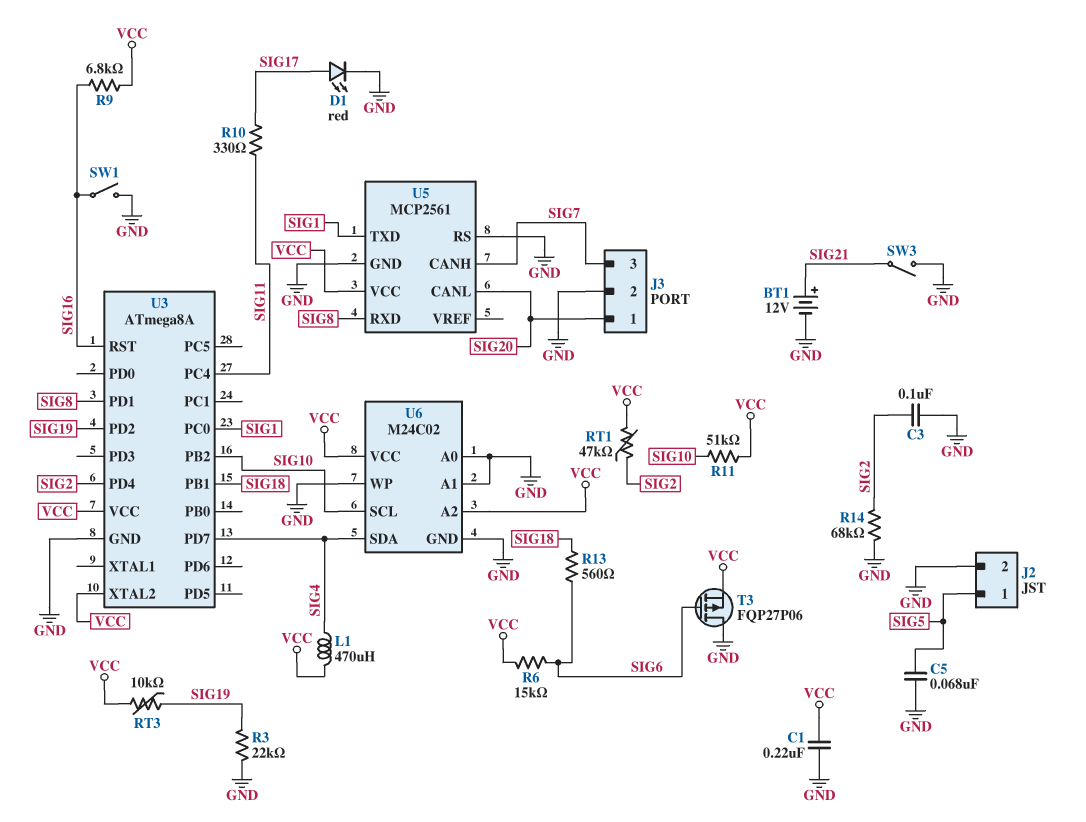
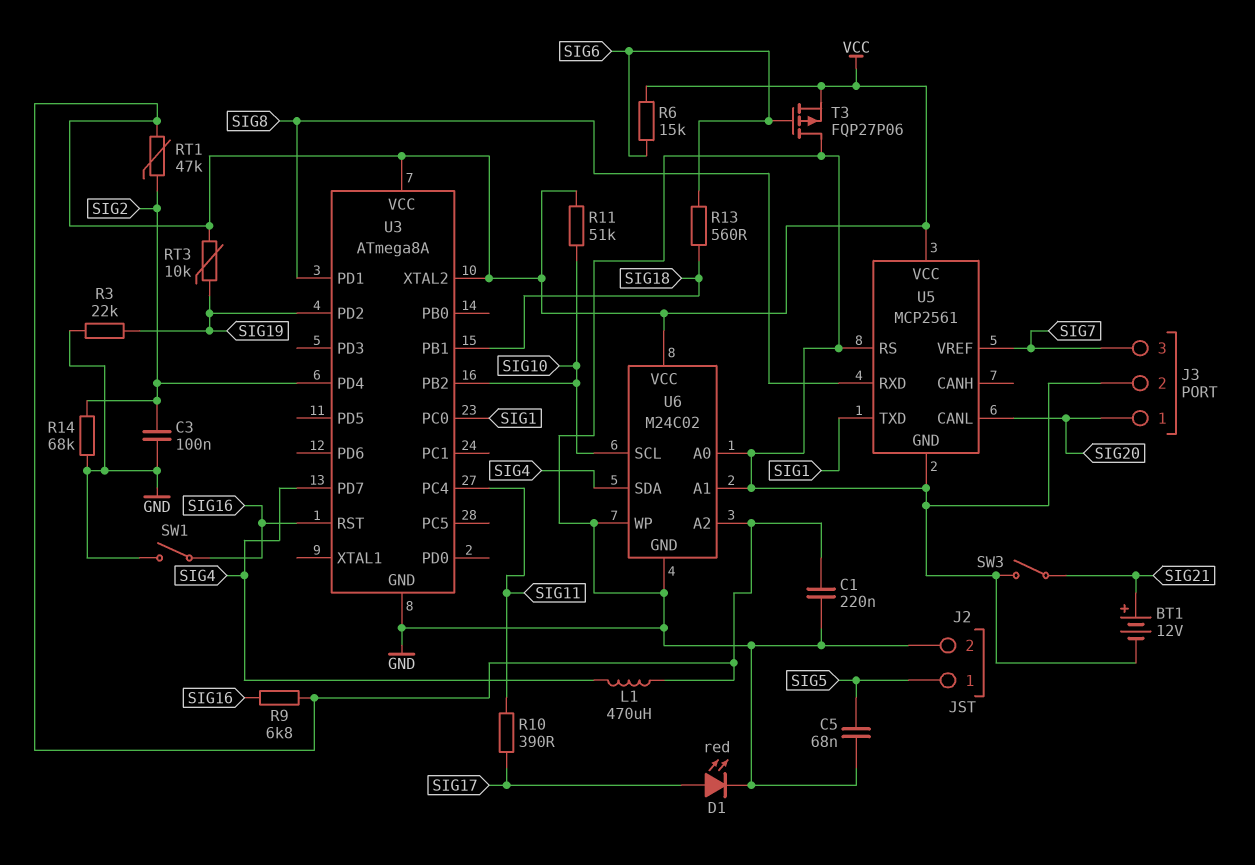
R10: 330 (SIG11, SIG17) -> 390 (SIG11, SIG17)
U5 pin CANH: SIG7 -> none
U5 pin VREF: none -> SIG7

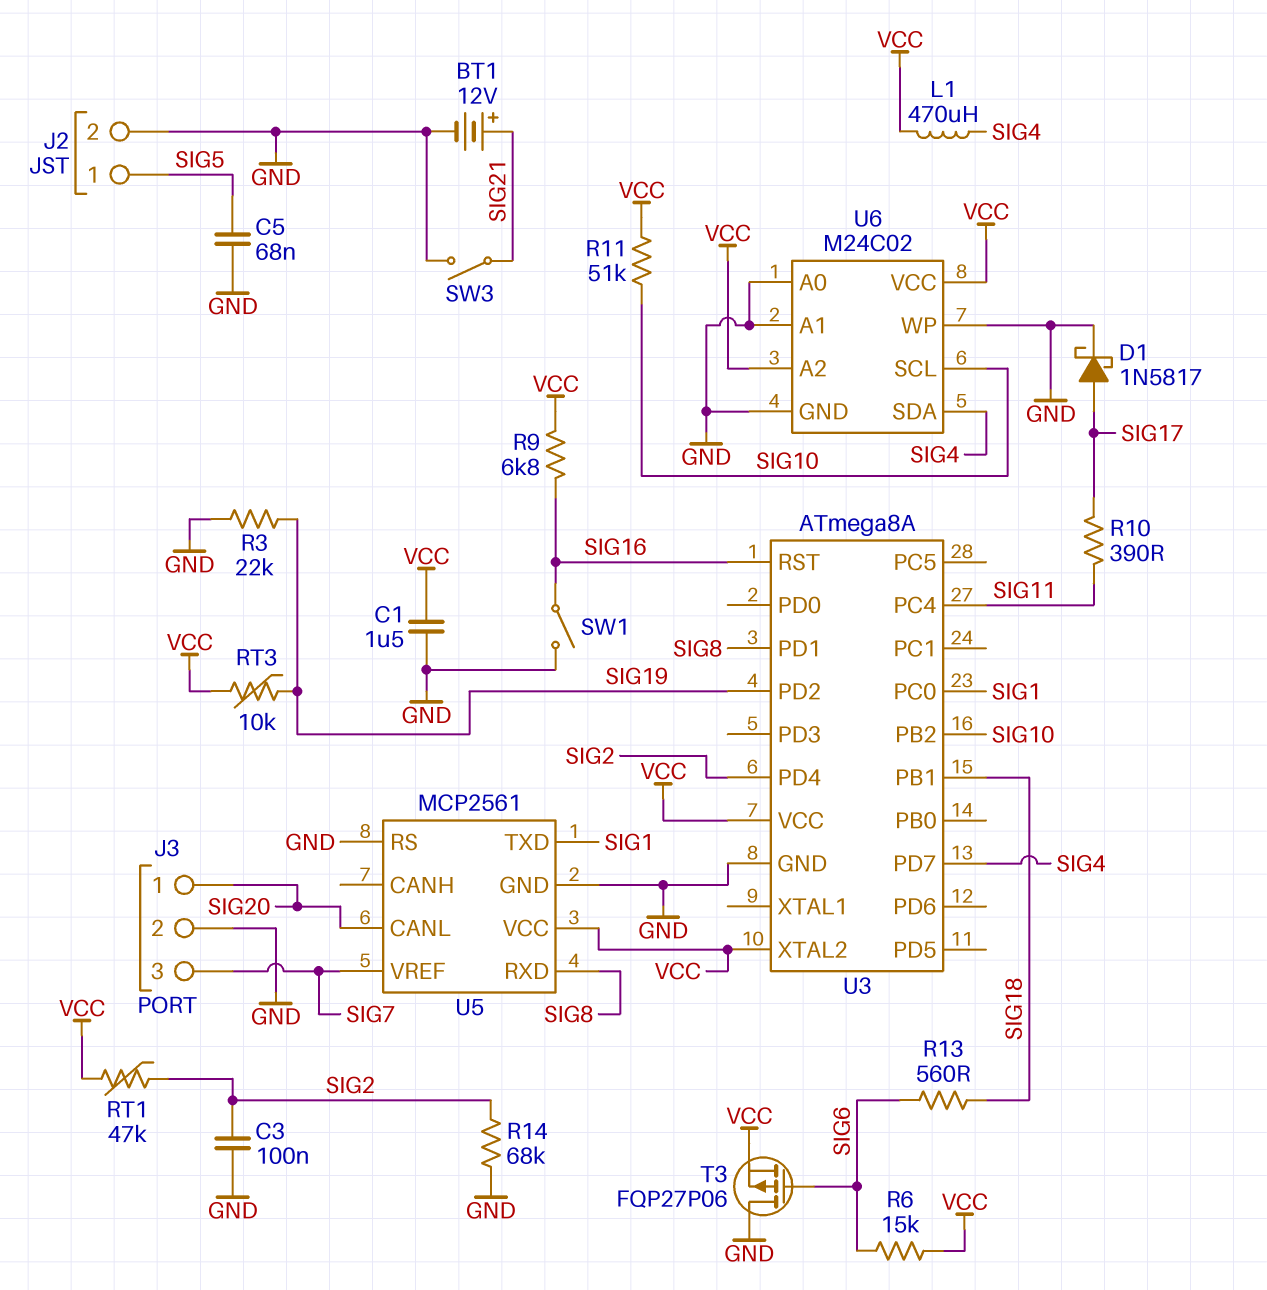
C1: 220nF (GND, VCC) -> 1.5uF (GND, VCC)
D1: LED red (A SIG17, K GND) -> schottky 1N5817 (A SIG17, K GND)

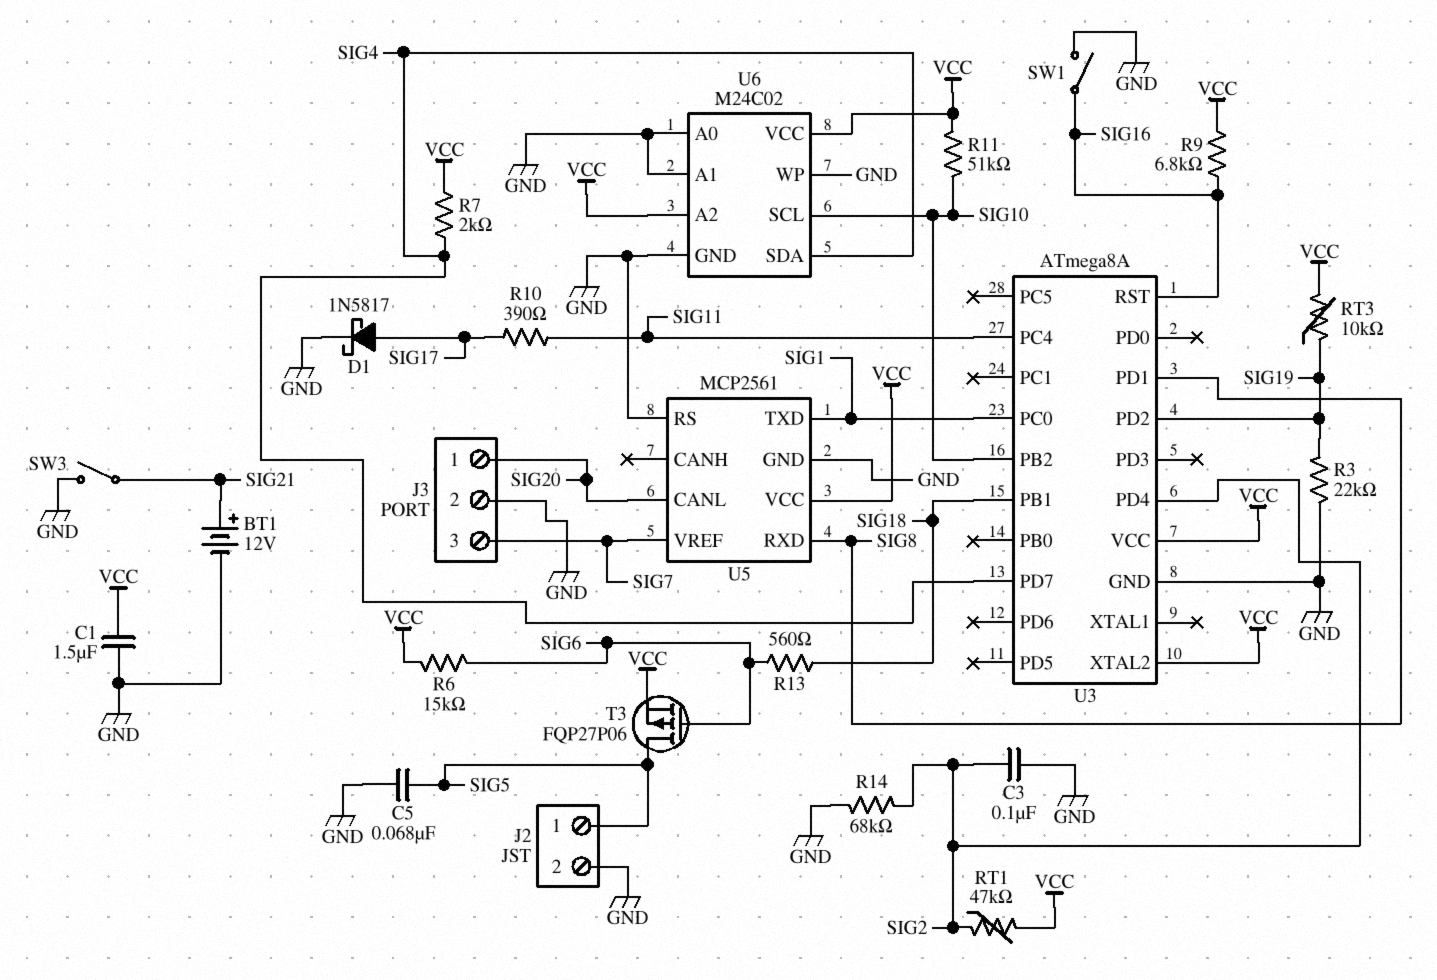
L1: 470uH (SIG4, VCC) -> none
R7: none -> 2k (SIG4, VCC)
T3: PMOS FQP27P06 (G SIG6, D GND, S VCC) -> PMOS FQP27P06 (G SIG6, D SIG5, S VCC)

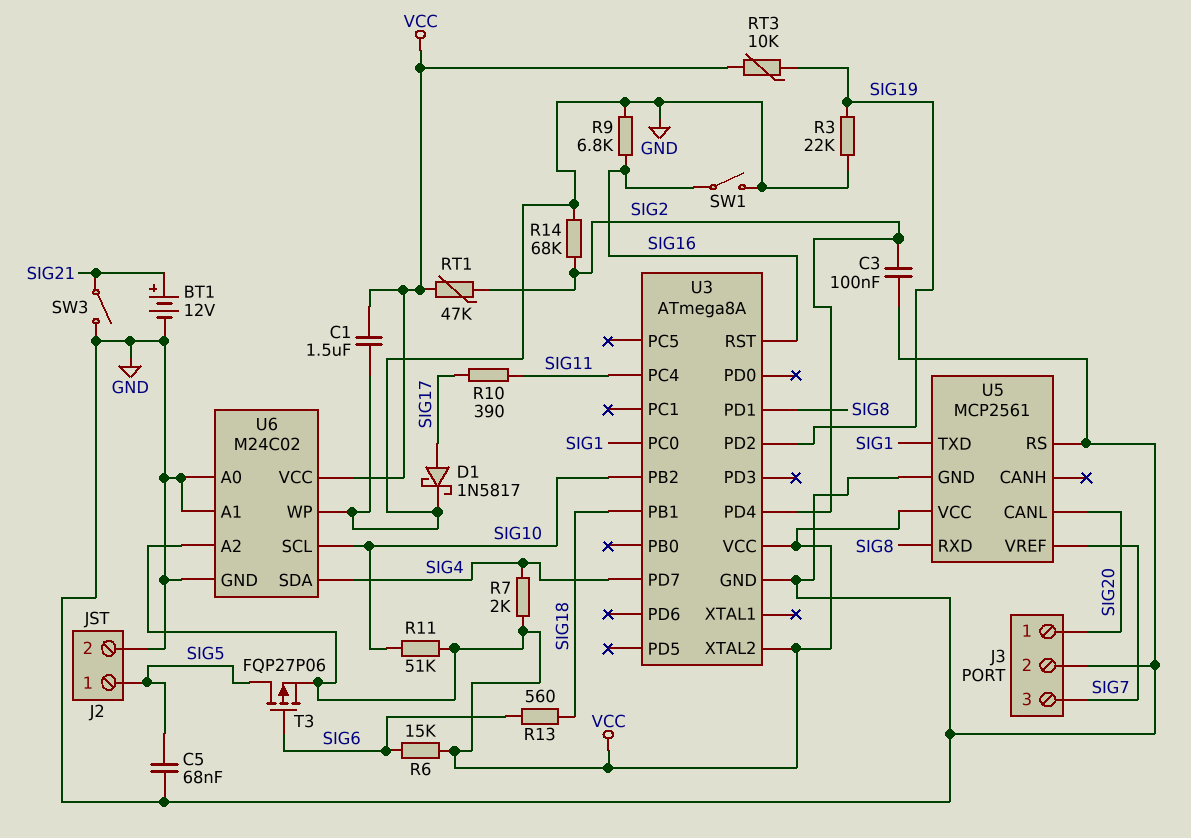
R9: 6.8k (SIG16, VCC) -> 6.8k (GND, SIG16)

